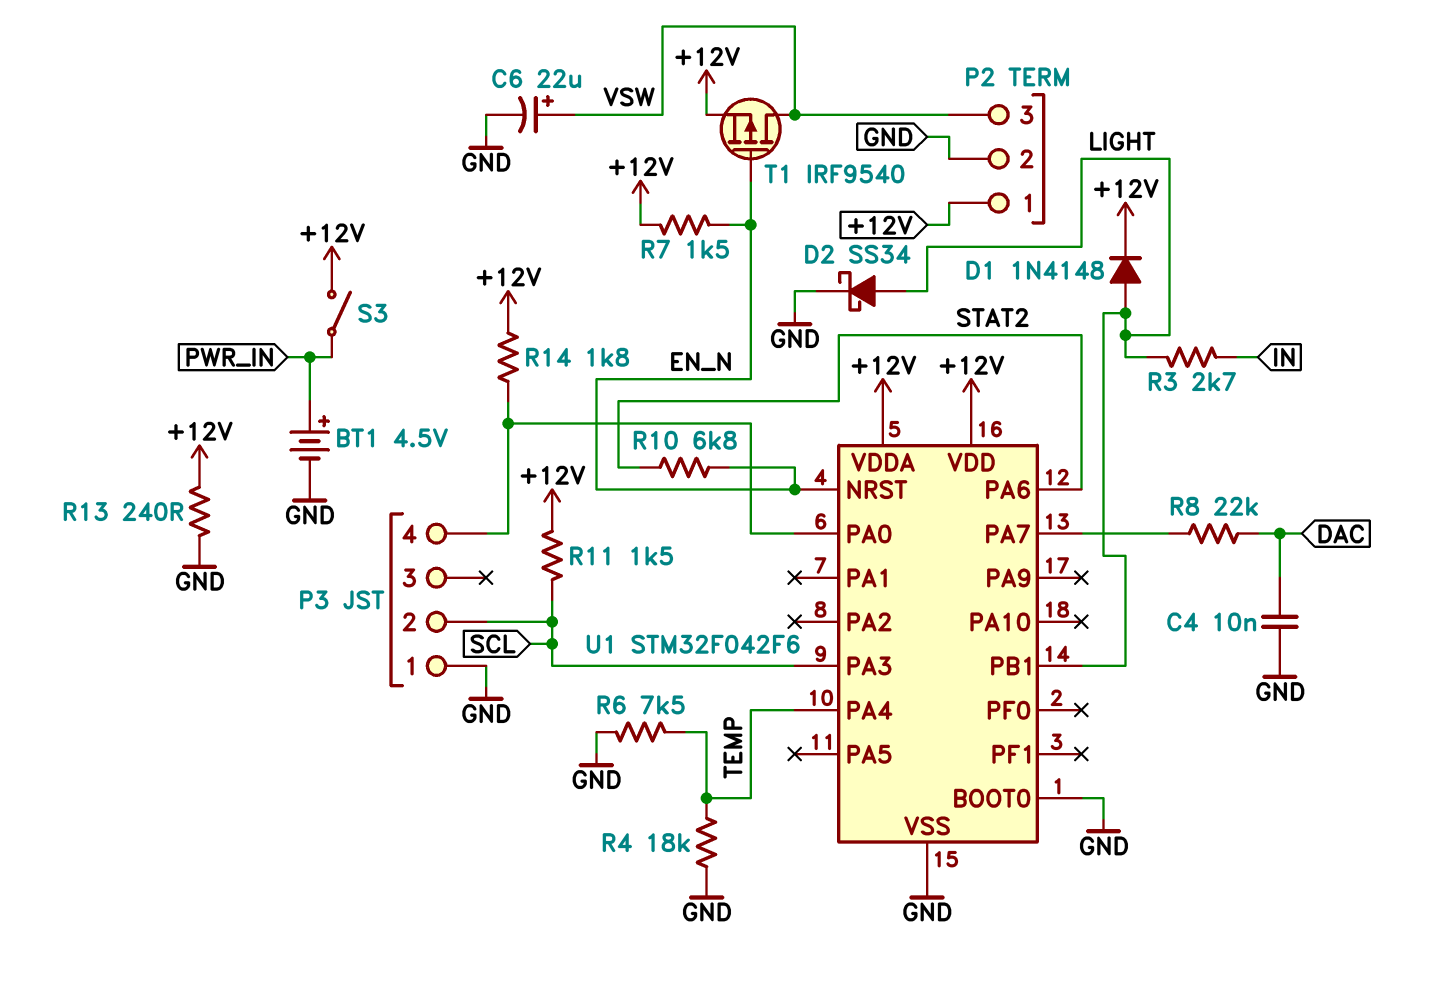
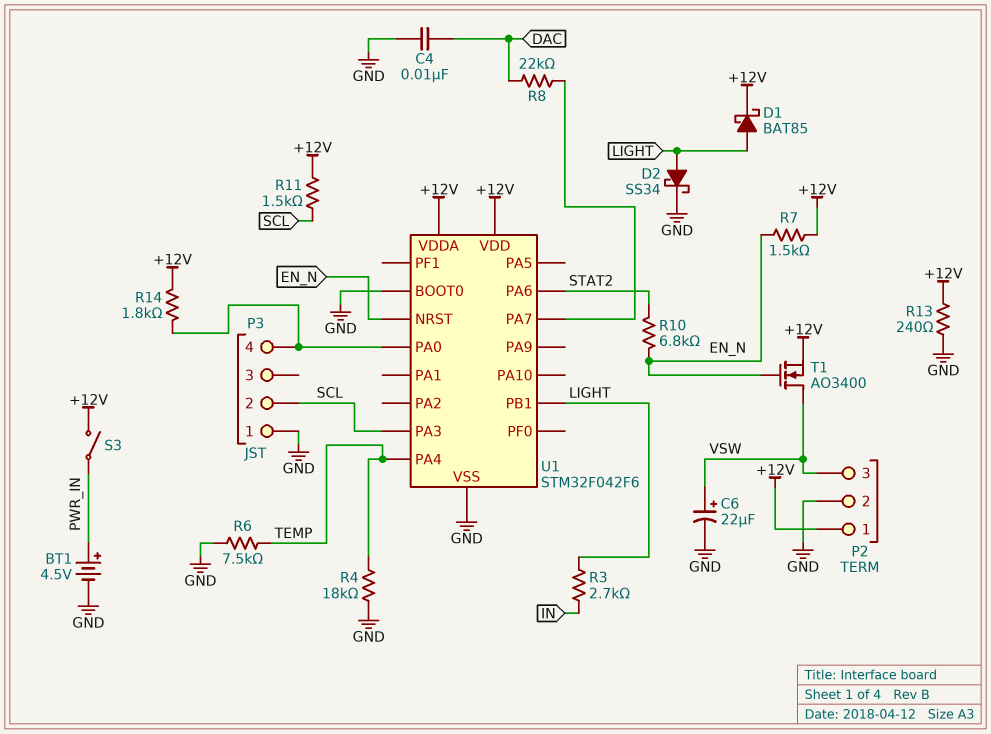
D1: diode 1N4148 (A LIGHT, K +12V) -> schottky BAT85 (A LIGHT, K +12V)
T1: PMOS IRF9540 (G EN_N, D VSW, S +12V) -> NMOS AO3400 (G EN_N, D VSW, S +12V)

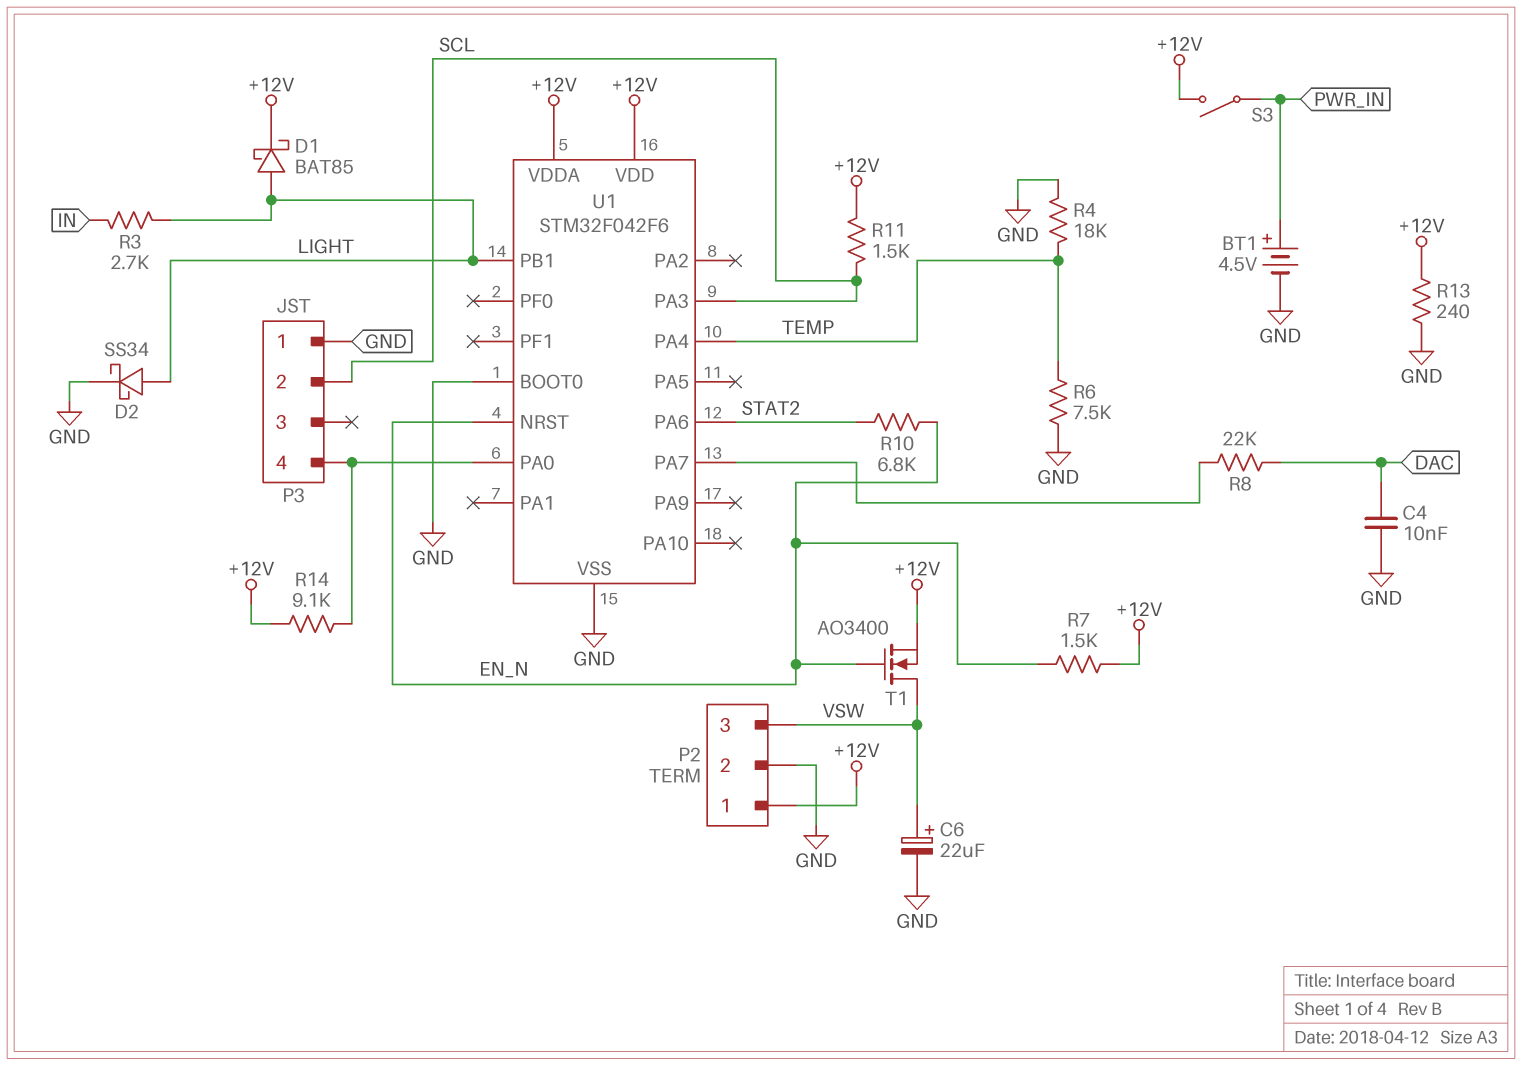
R14: 1.8k (+12V, P3/4) -> 9.1k (+12V, P3/4)

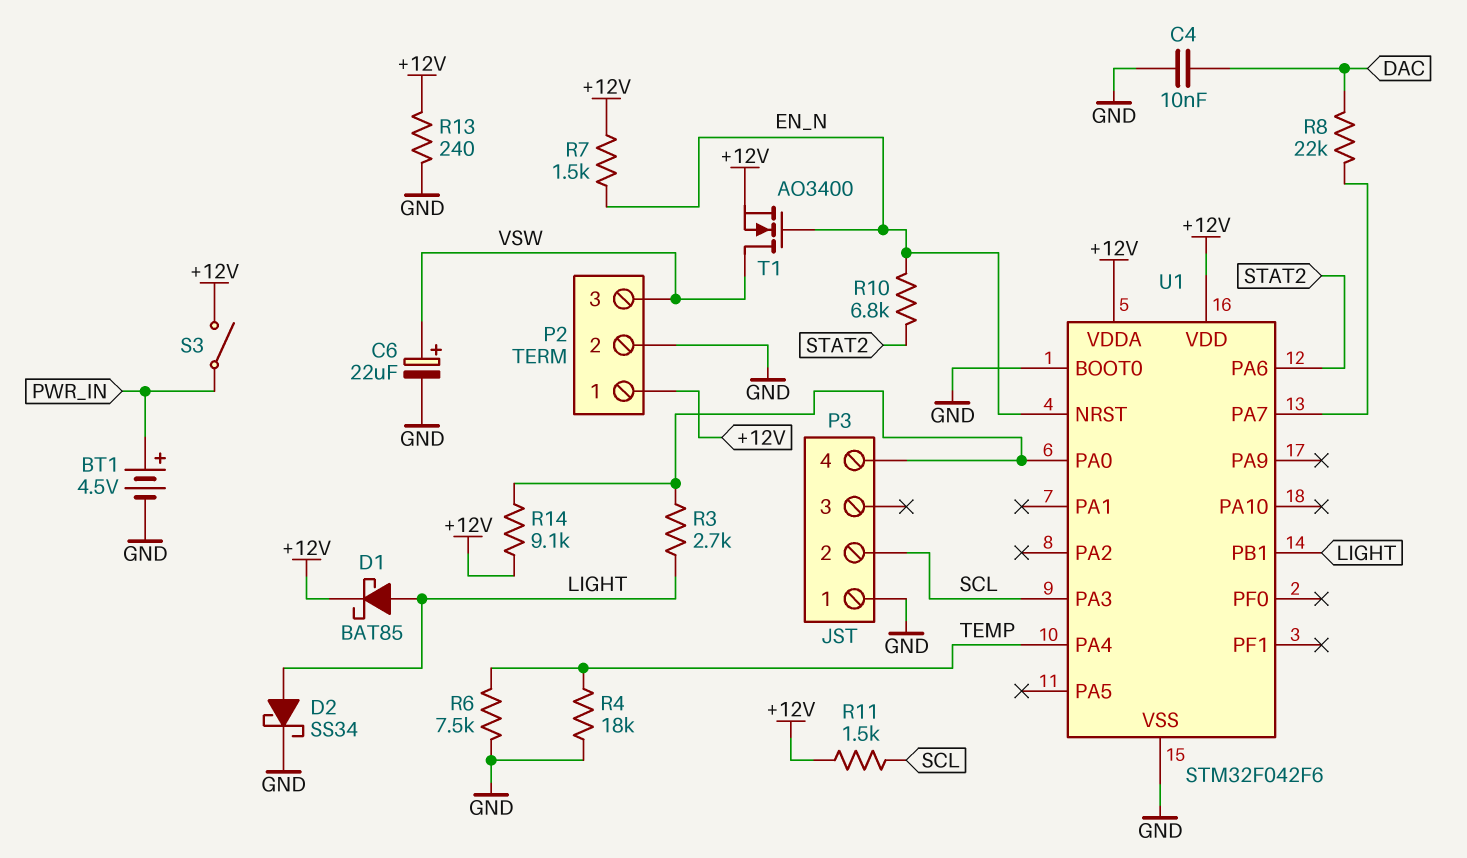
R3: 2.7k (IN, LIGHT) -> 2.7k (LIGHT, P3/4)

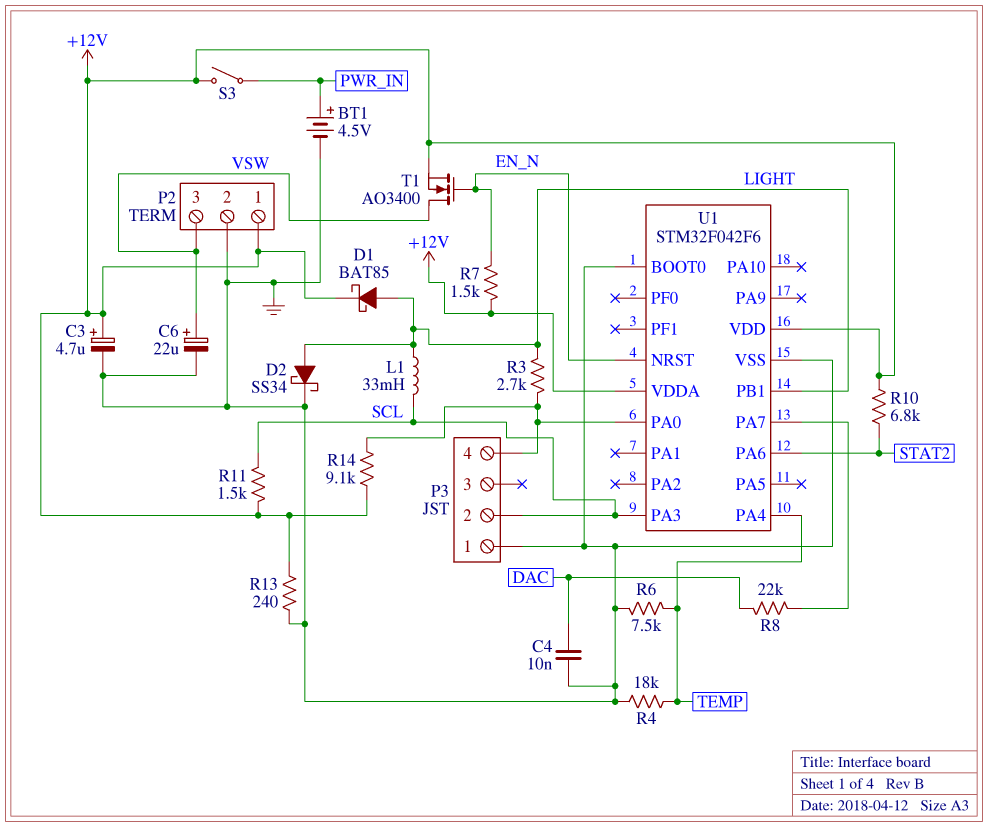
C3: none -> 4.7uF (plus +12V, minus GND)
L1: none -> 33mH (LIGHT, SCL)
R10: 6.8k (EN_N, STAT2) -> 6.8k (+12V, STAT2)

